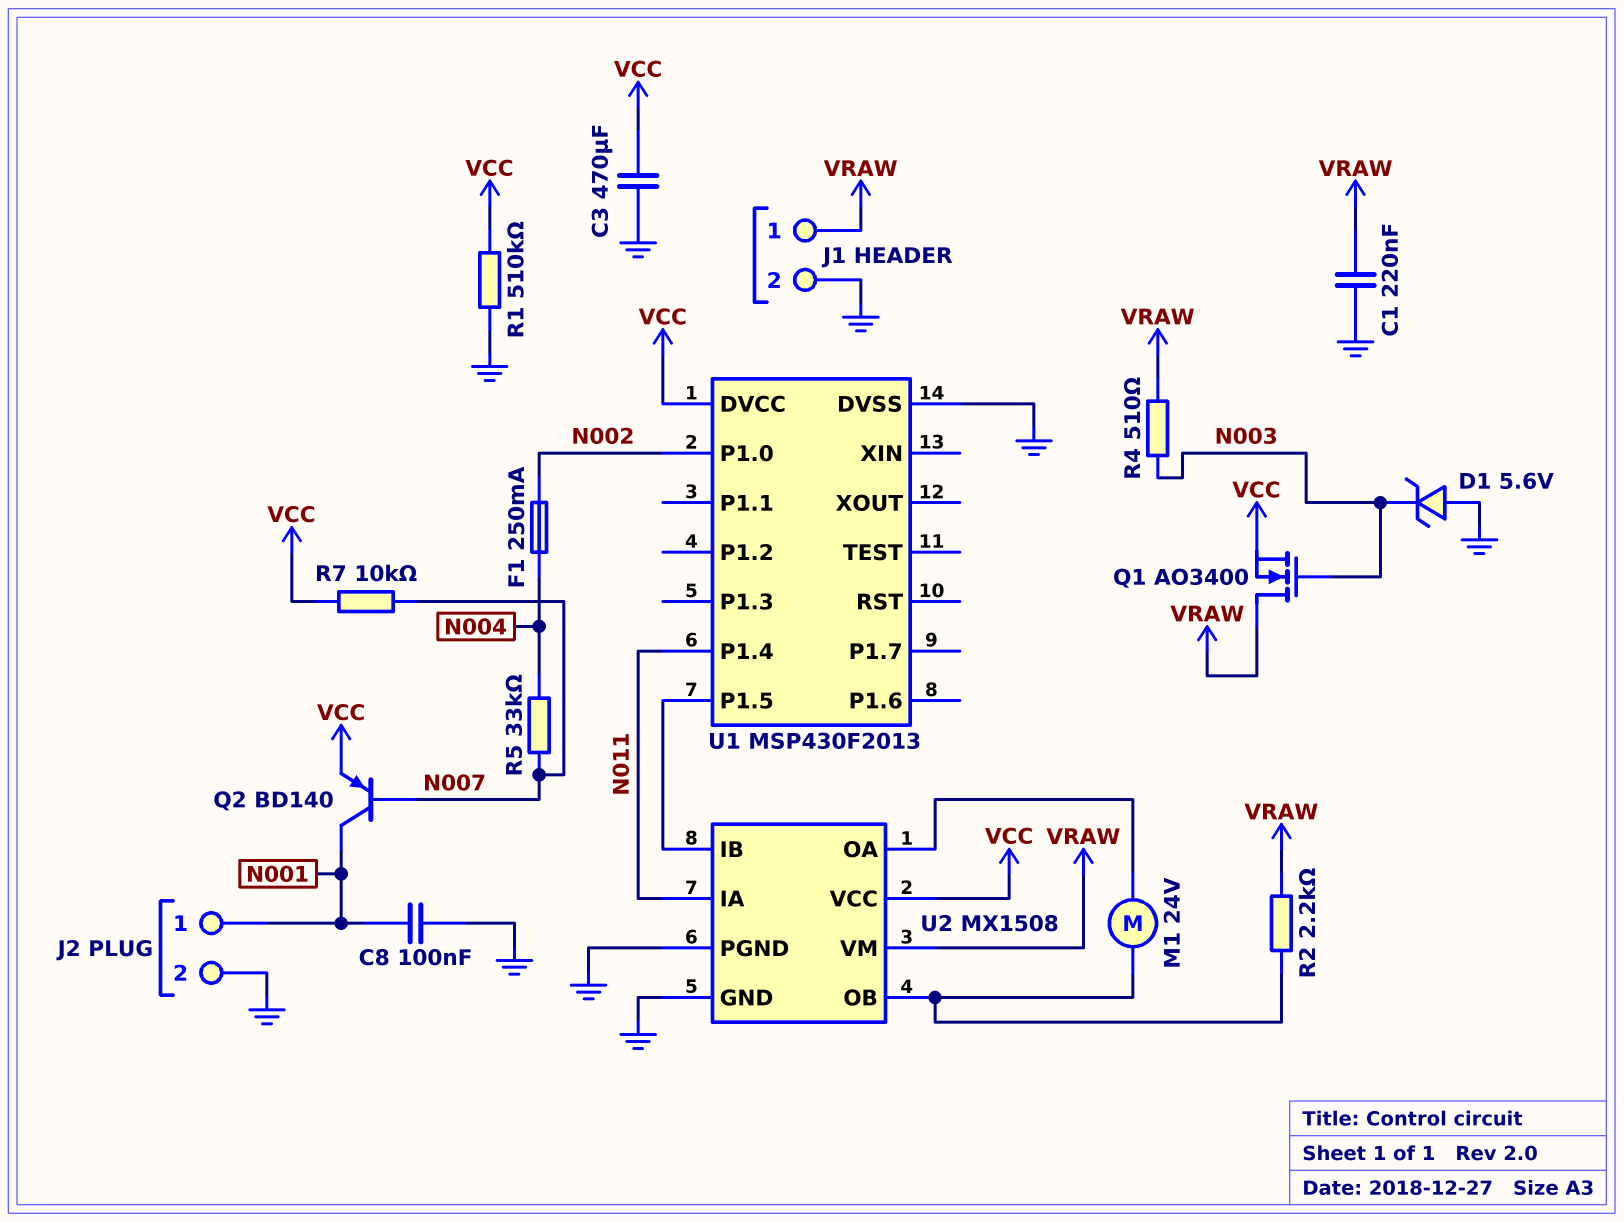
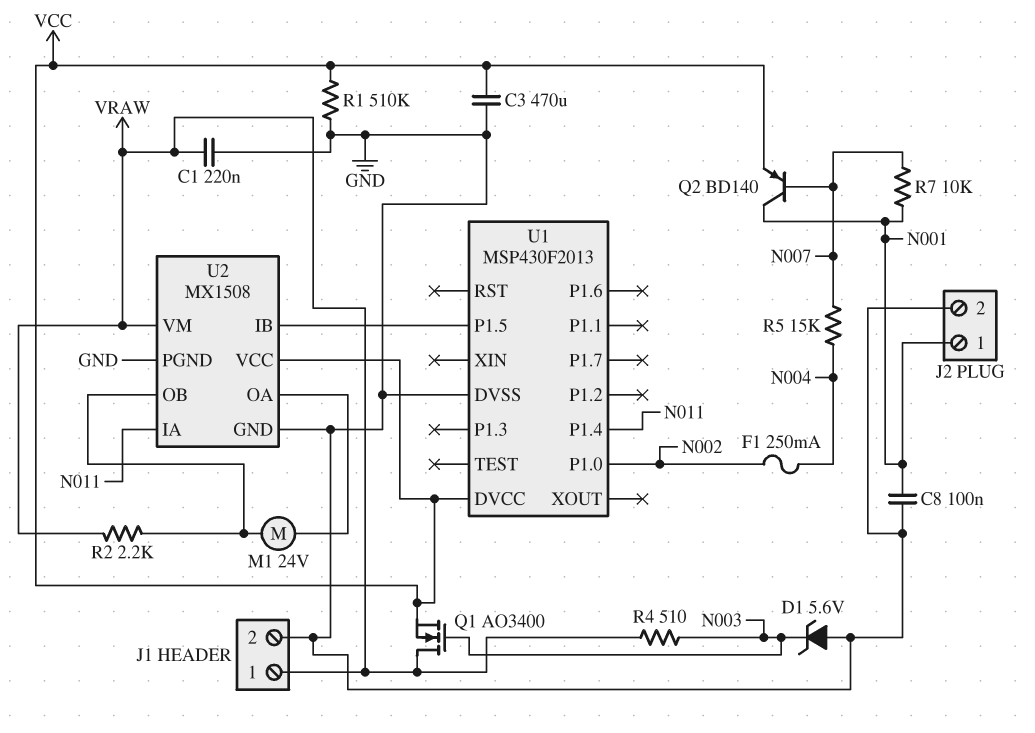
R5: 33k (N004, N007) -> 15k (N004, N007)
R7: 10k (N007, VCC) -> 10k (N001, N007)

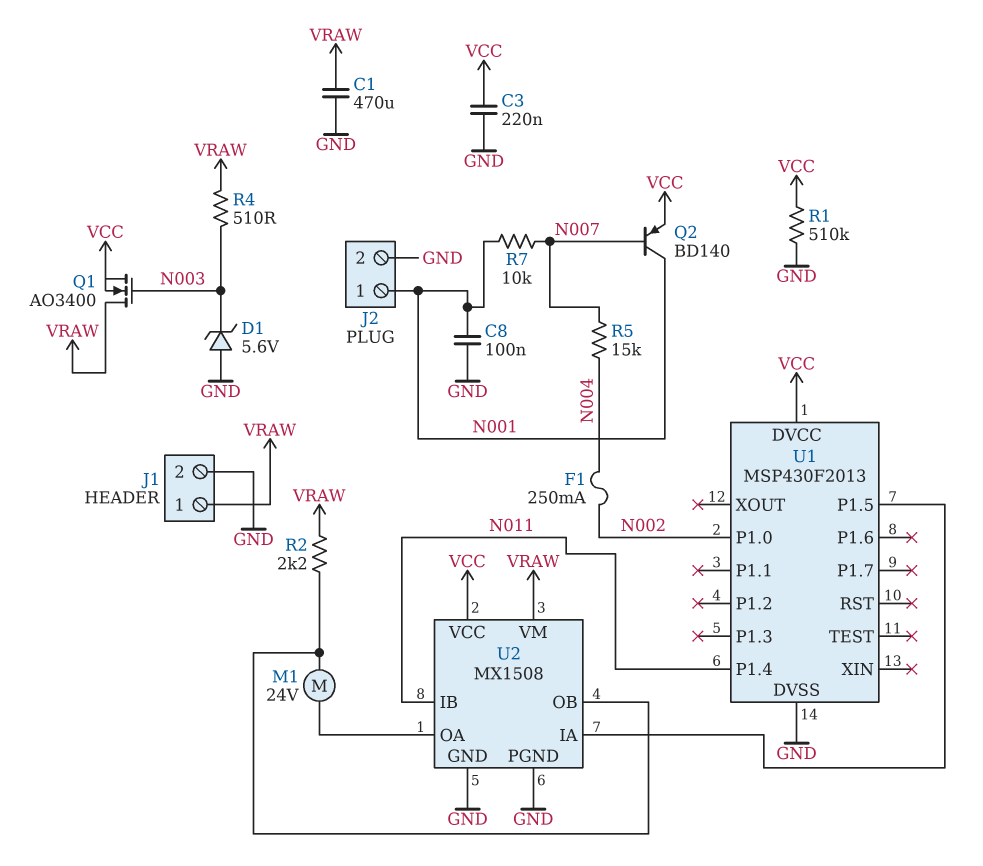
C1: 220nF (GND, VRAW) -> 470uF (GND, VRAW)
C3: 470uF (GND, VCC) -> 220nF (GND, VCC)
U2 pin IA: N011 -> U1/P1.5
U2 pin IB: U1/P1.5 -> N011

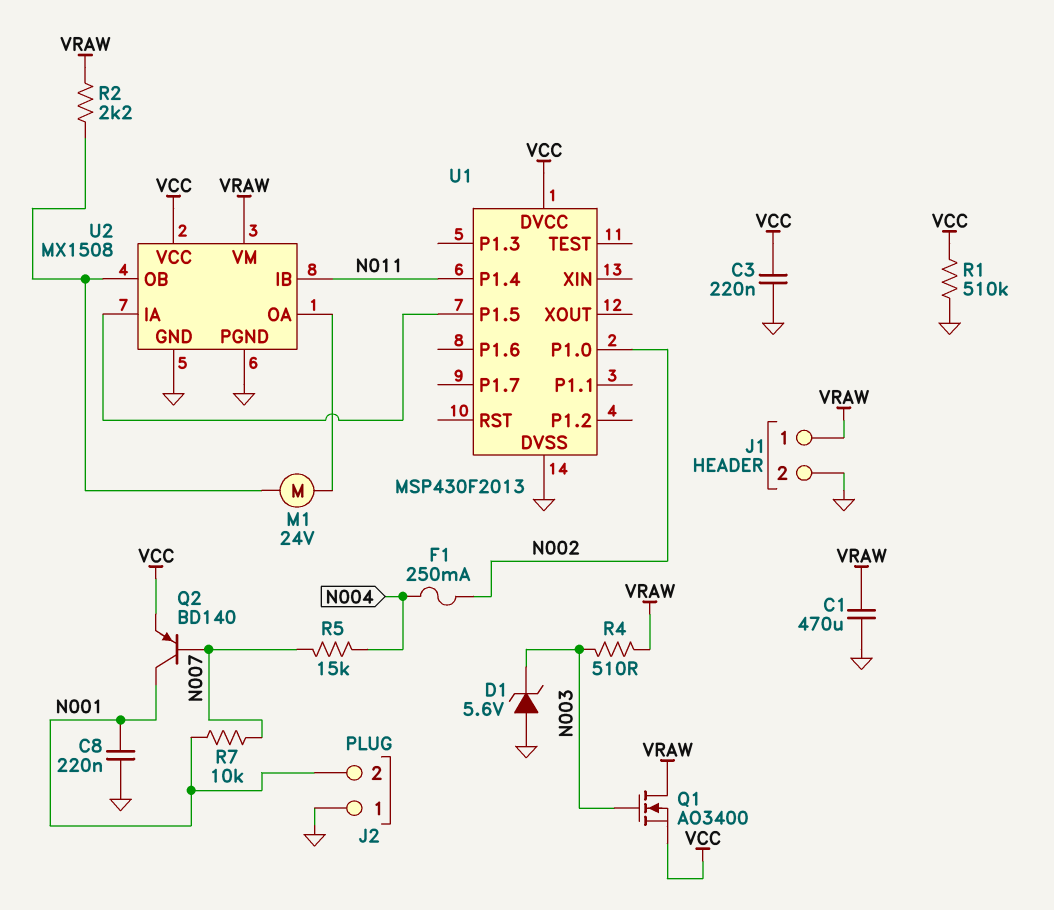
C8: 100nF (GND, N001) -> 220nF (GND, N001)
J2 pin 1: N001 -> GND
J2 pin 2: GND -> N001

